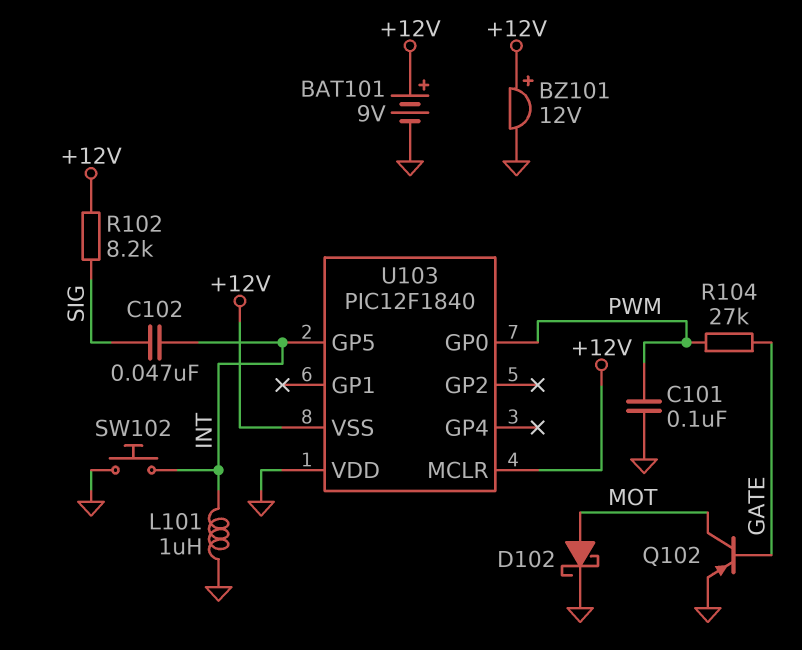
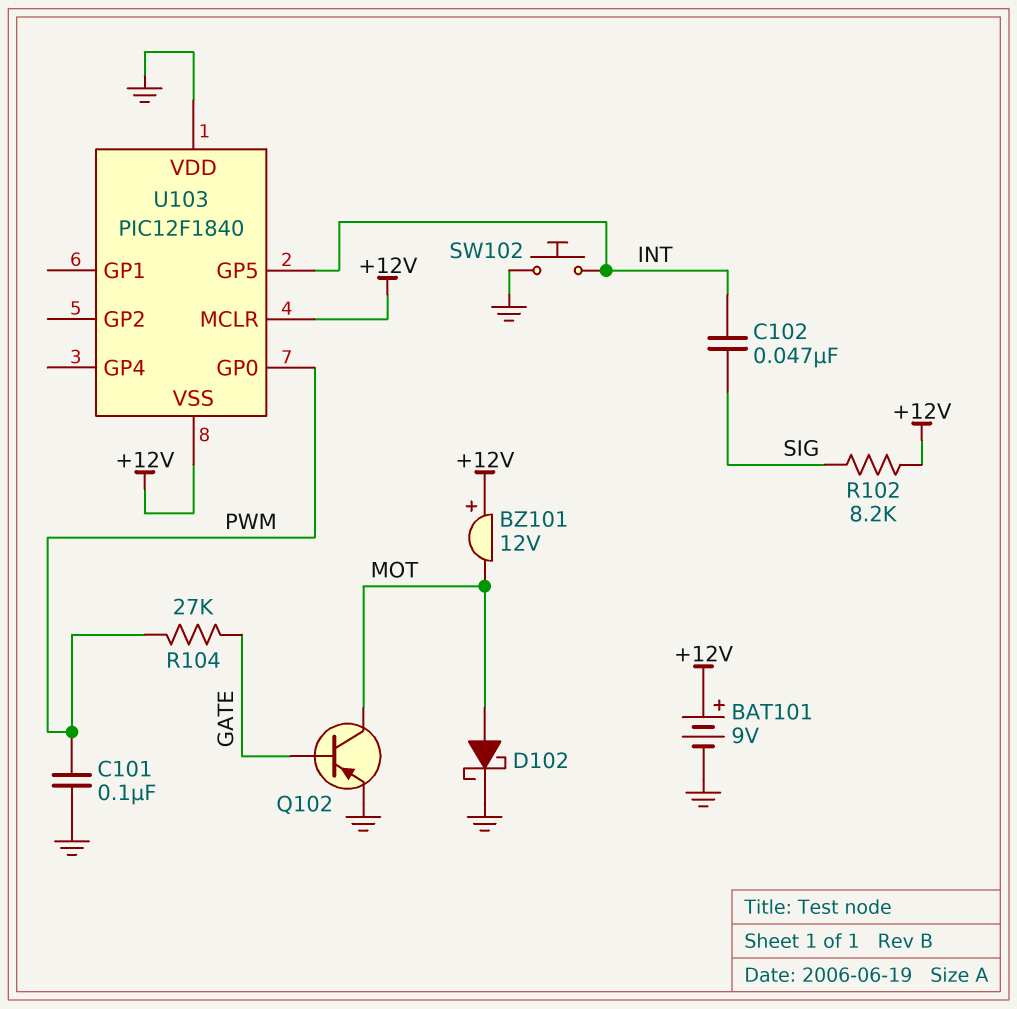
BZ101: buzzer 12V (plus +12V, minus GND) -> buzzer 12V (plus +12V, minus MOT)
L101: 1uH (GND, INT) -> none

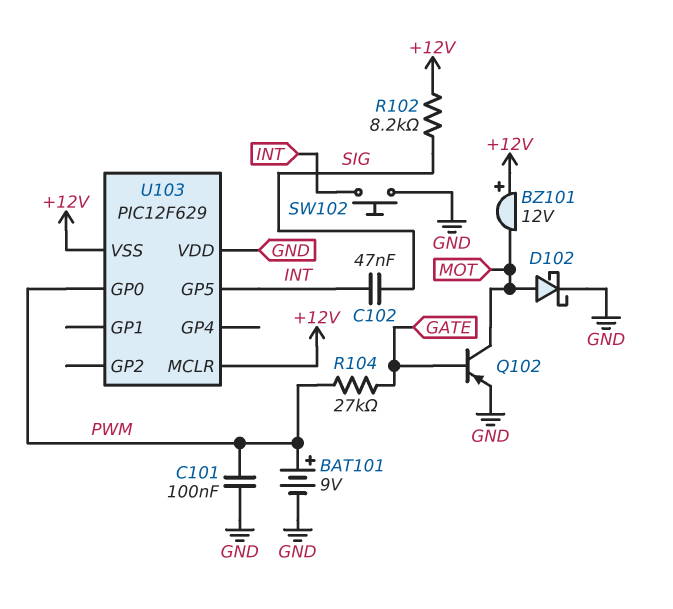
BAT101: 9V (plus +12V, minus GND) -> 9V (plus PWM, minus GND)
U103: PIC12F1840 -> PIC12F629

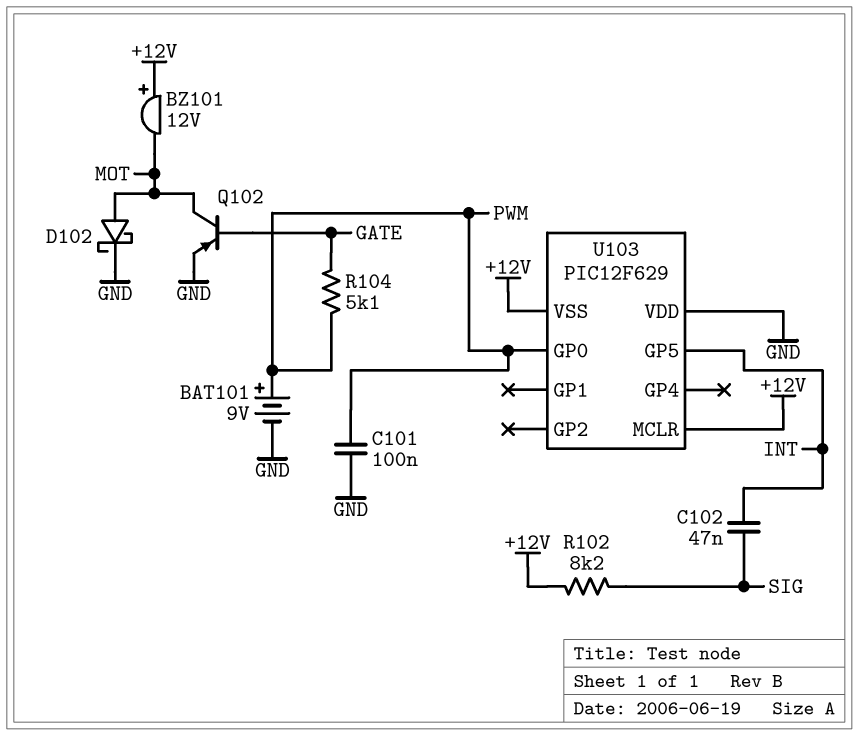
R104: 27k (GATE, PWM) -> 5.1k (GATE, PWM)
SW102: button (GND, INT) -> none

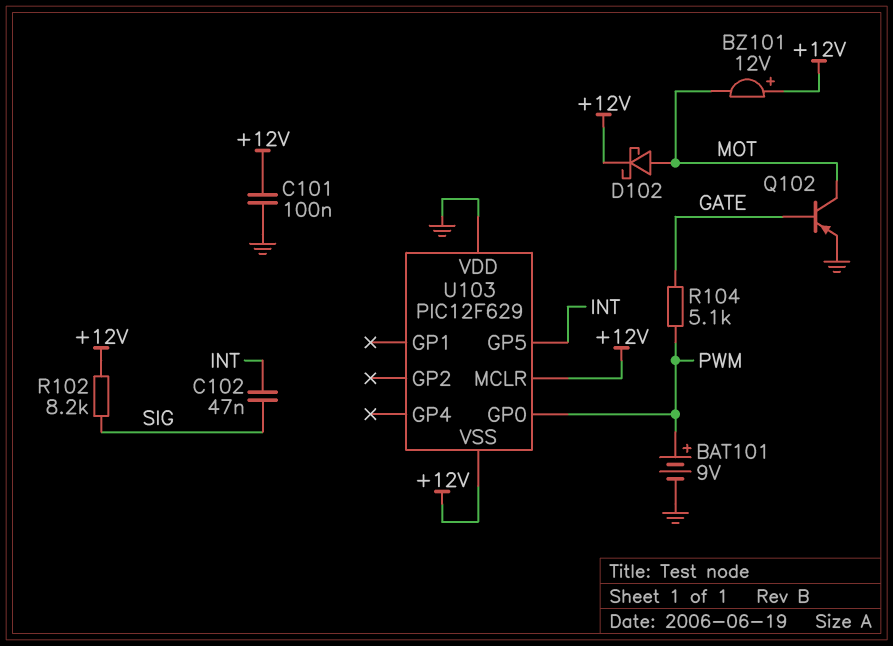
C101: 100nF (GND, PWM) -> 100nF (+12V, GND)
D102: schottky (A MOT, K GND) -> schottky (A MOT, K +12V)

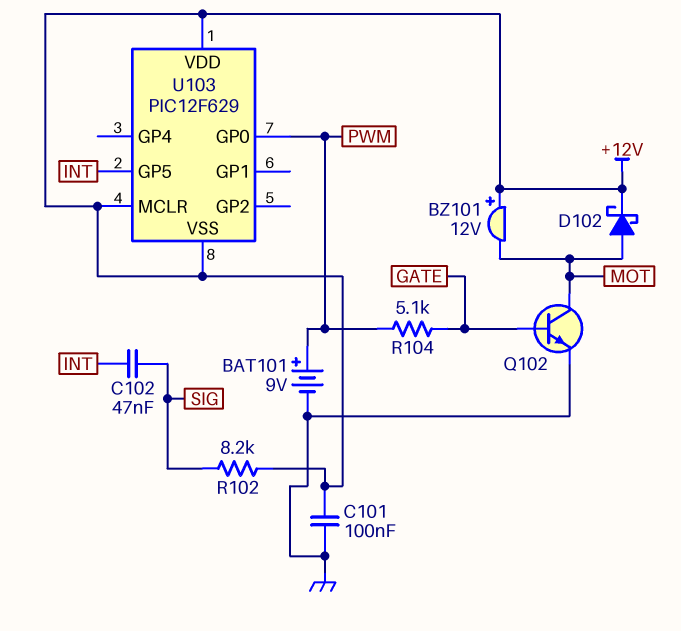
Q102: PNP (B GATE, C MOT, E GND) -> NPN (B GATE, C MOT, E GND)
U103 pin VDD: GND -> +12V

